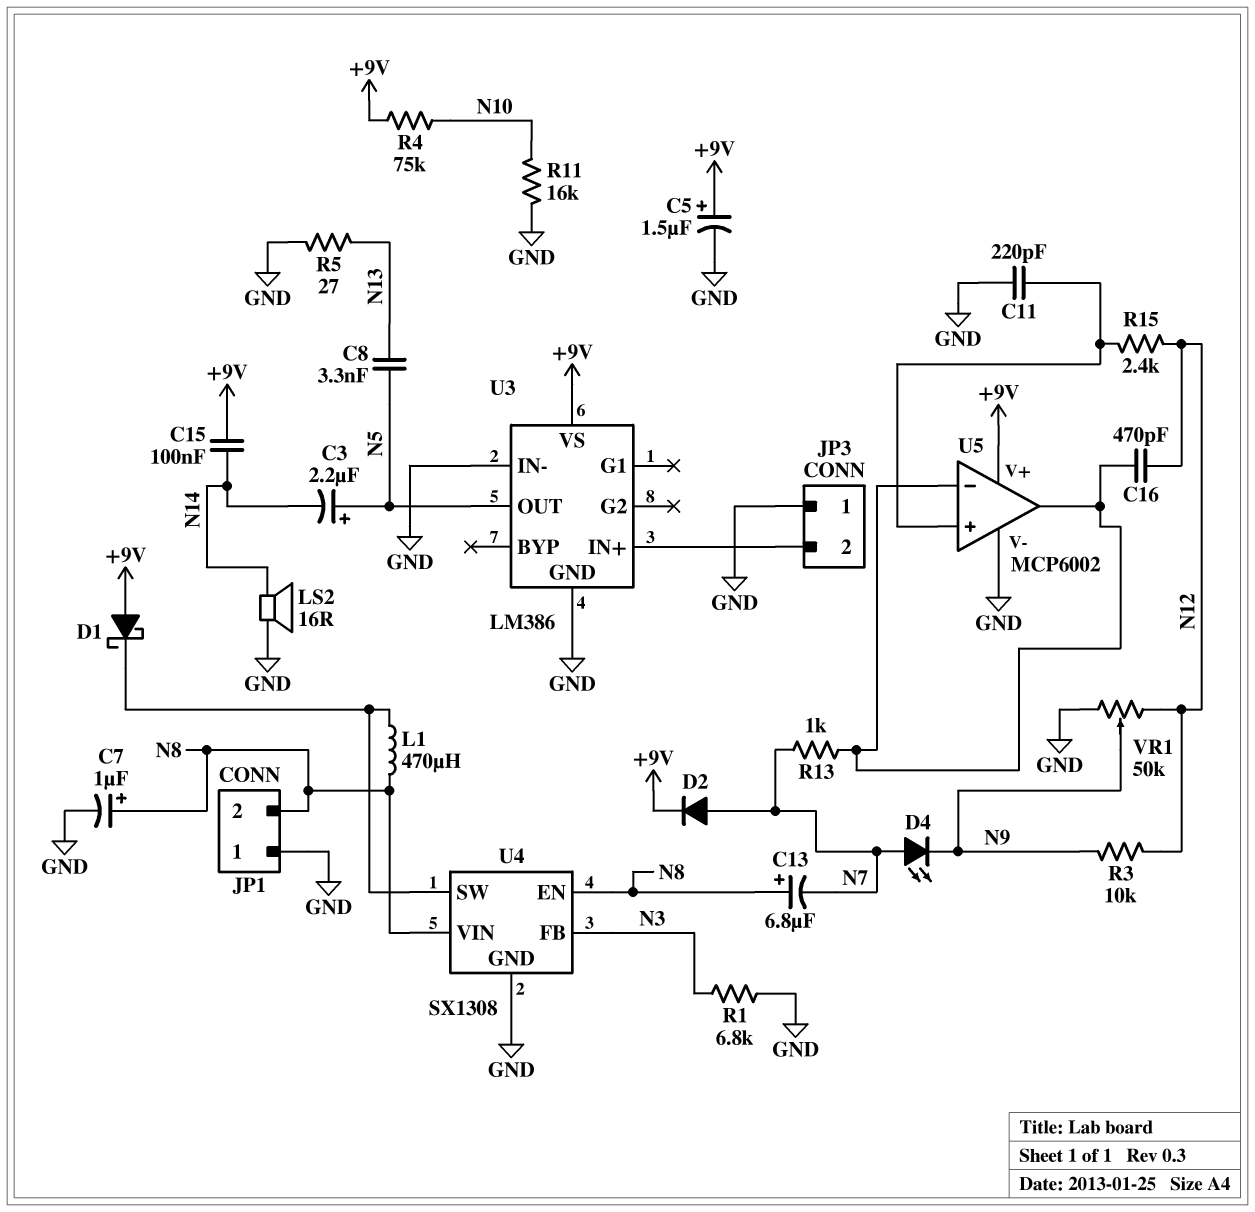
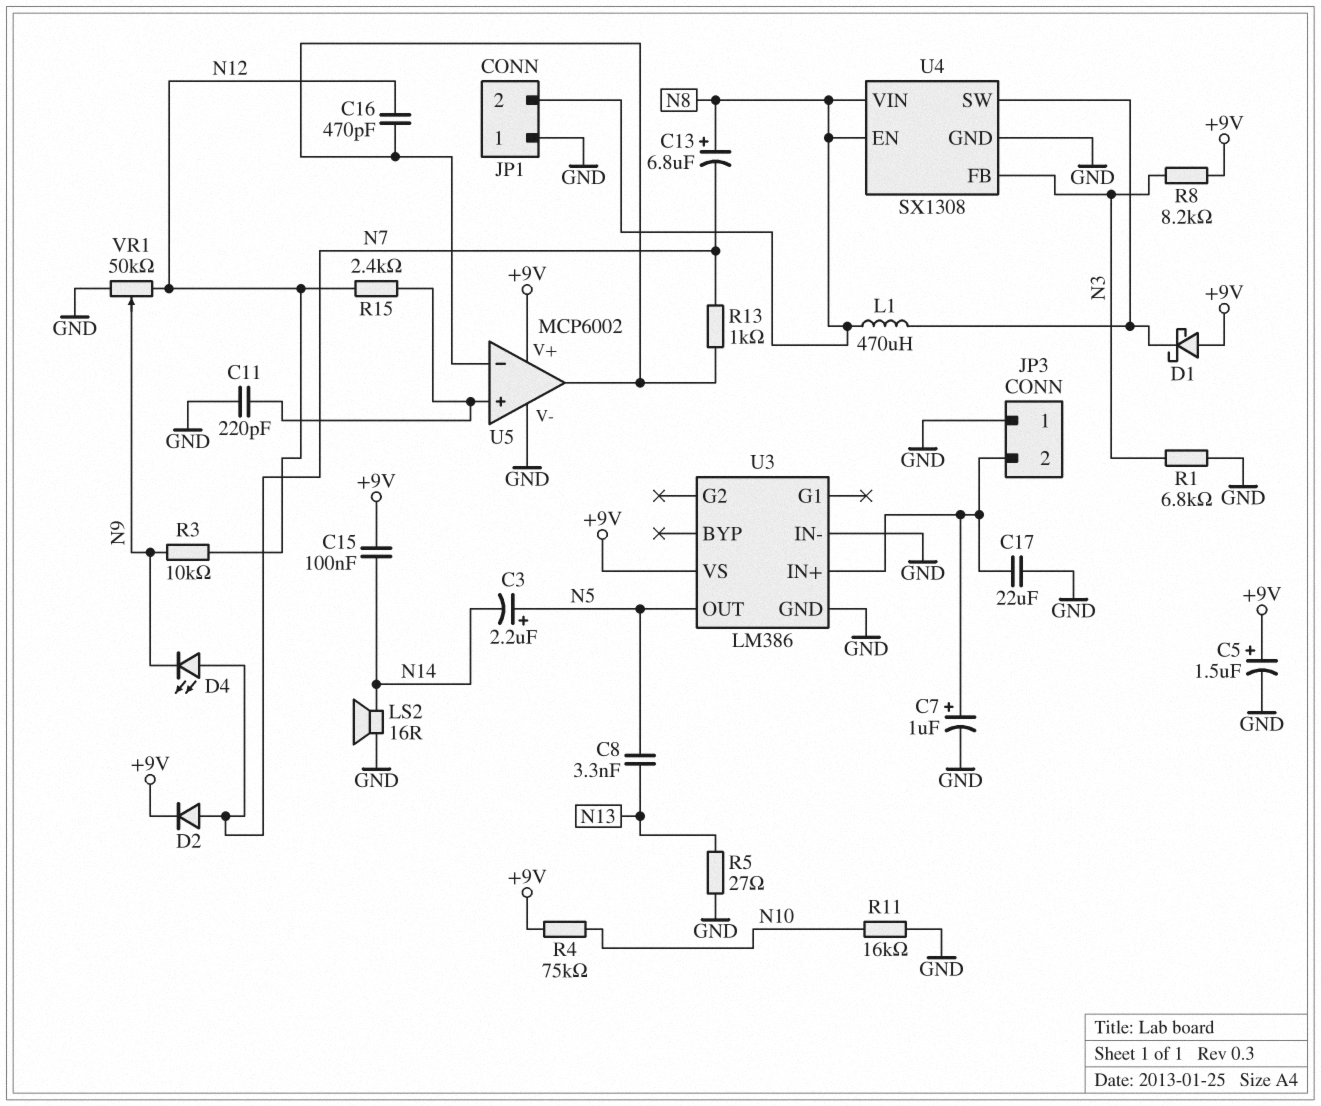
C7: 1uF (plus N8, minus GND) -> 1uF (plus JP3/2, minus GND)
C17: none -> 22uF (GND, JP3/2)
R8: none -> 8.2k (+9V, N3)

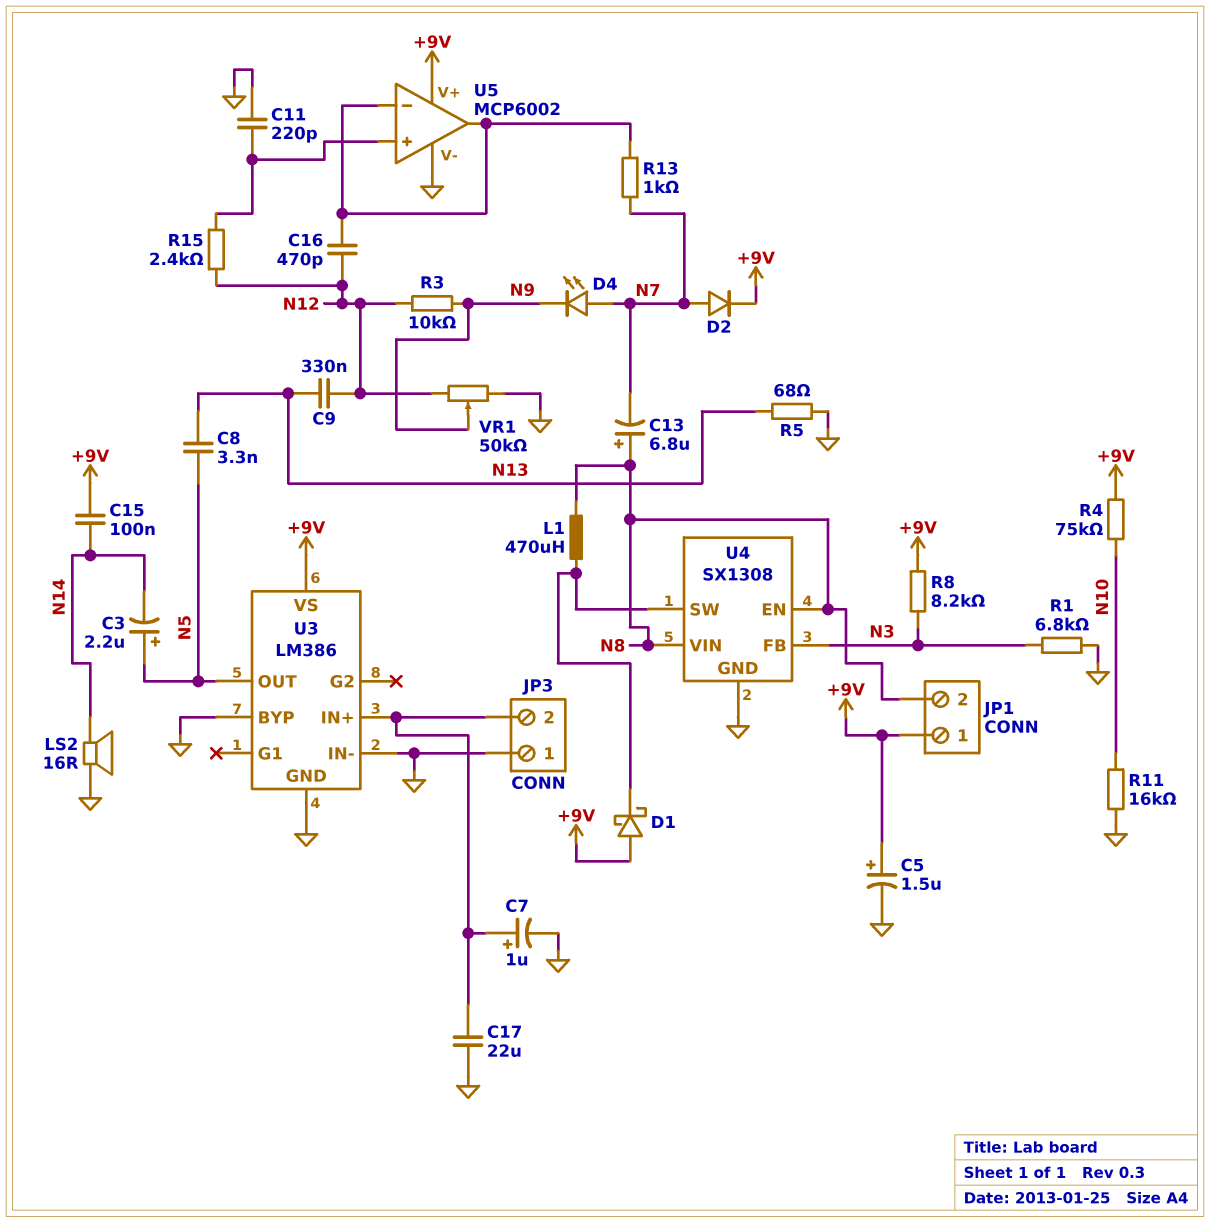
C9: none -> 330nF (N12, N13)
JP1 pin 1: GND -> +9V
R5: 27 (GND, N13) -> 68 (GND, N13)
U3 pin BYP: none -> GND

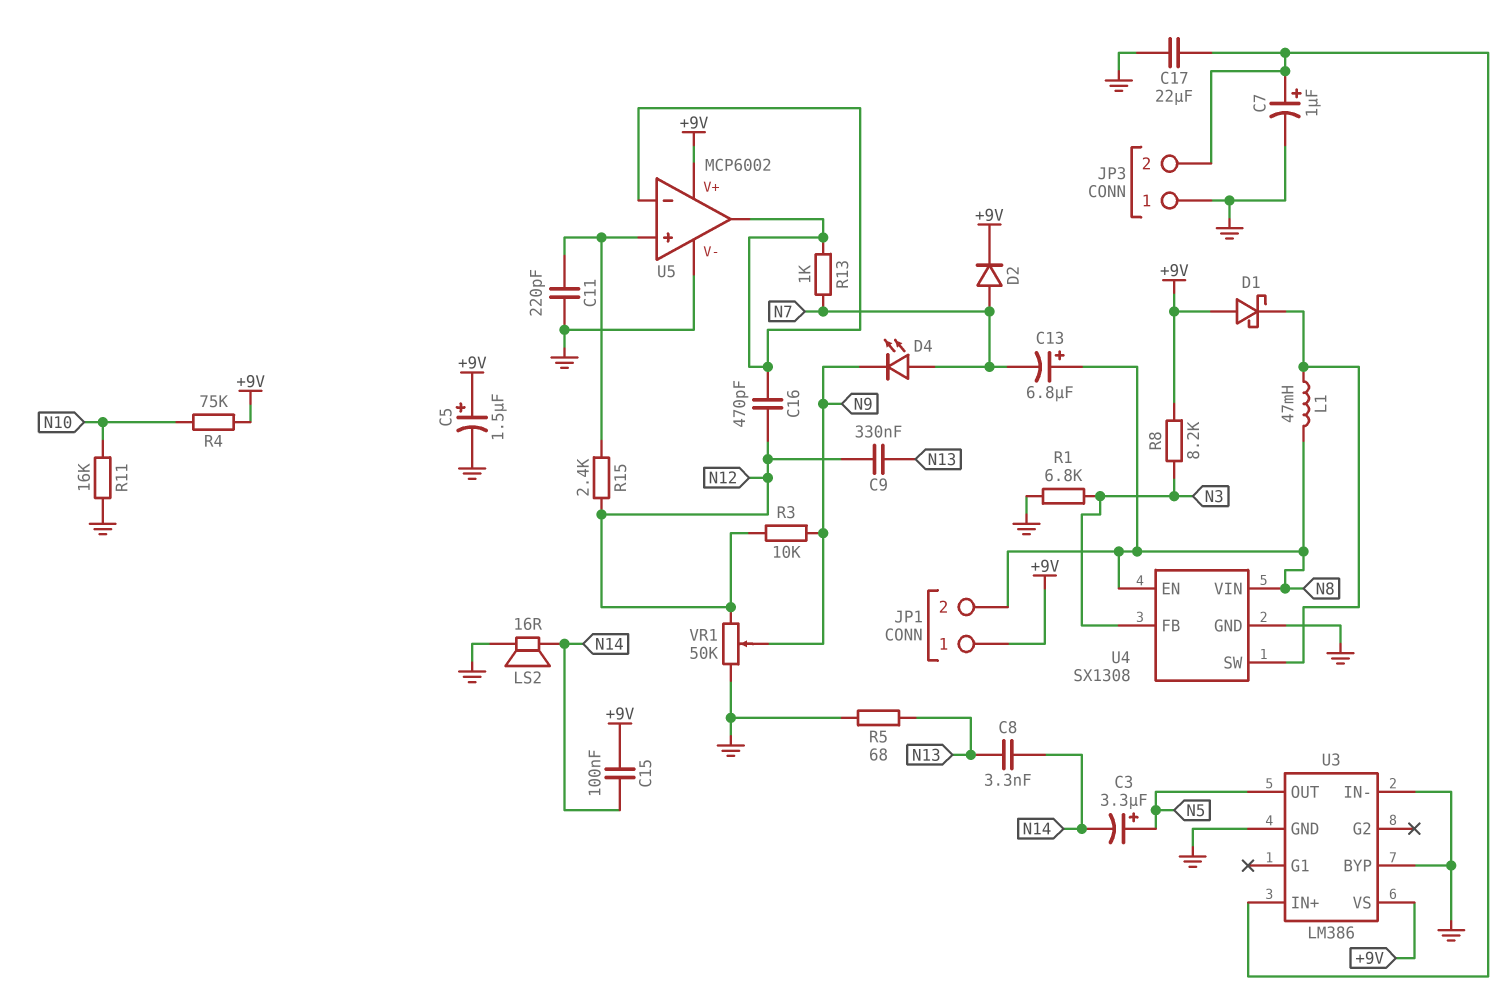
C3: 2.2uF (plus N5, minus N14) -> 3.3uF (plus N5, minus N14)
C8: 3.3nF (N5, N13) -> 3.3nF (N13, N14)
L1: 470uH (N8, U4/SW) -> 47mH (N8, U4/SW)

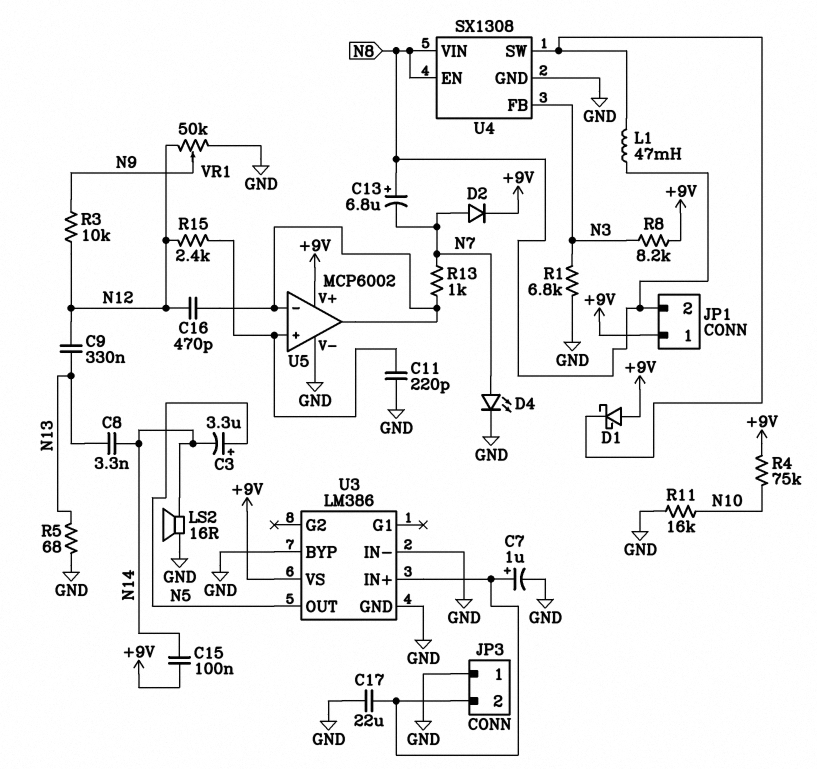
C5: 1.5uF (plus +9V, minus GND) -> none
D4: LED (A N7, K N9) -> LED (A N7, K GND)

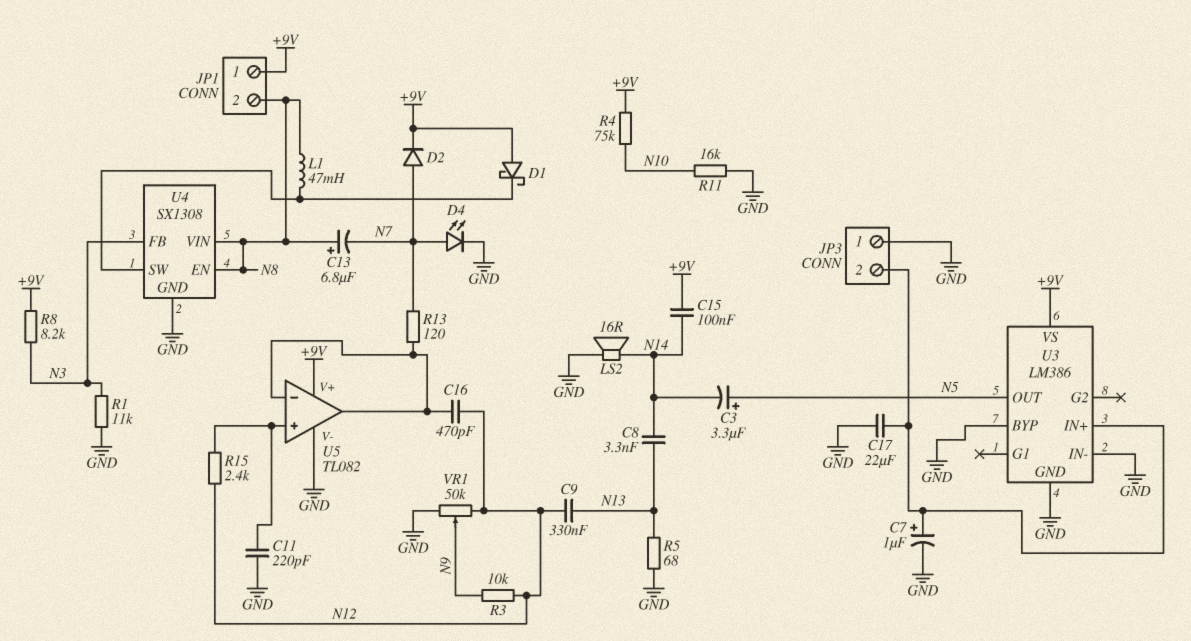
R1: 6.8k (GND, N3) -> 11k (GND, N3)
R13: 1k (N7, U5/in-) -> 120 (N7, U5/in-)
U5: MCP6002 -> TL082

